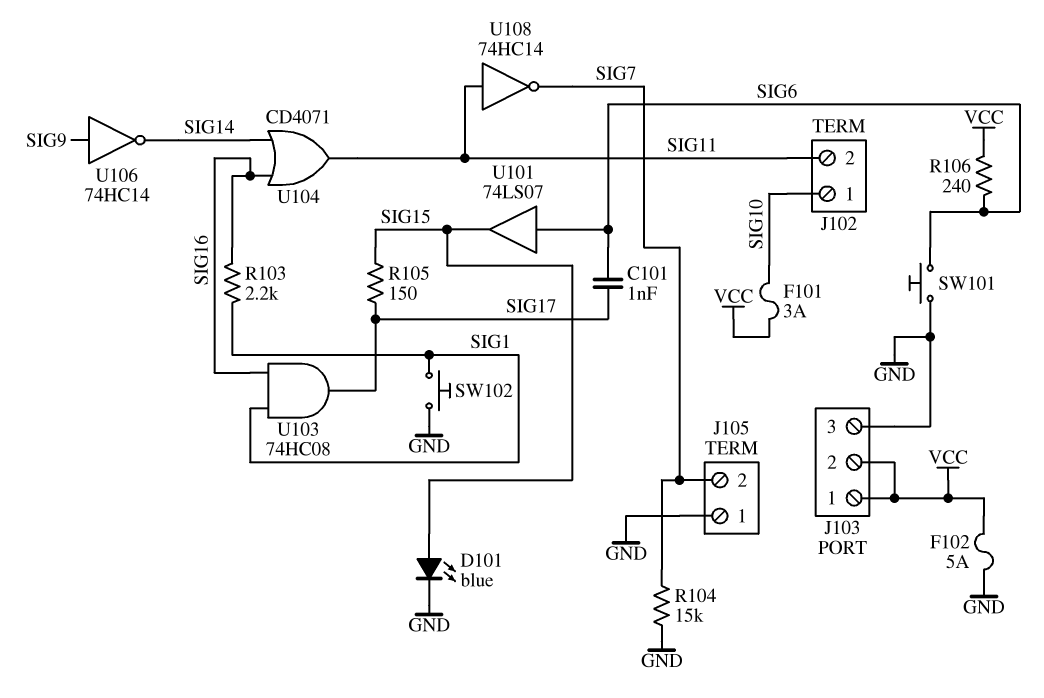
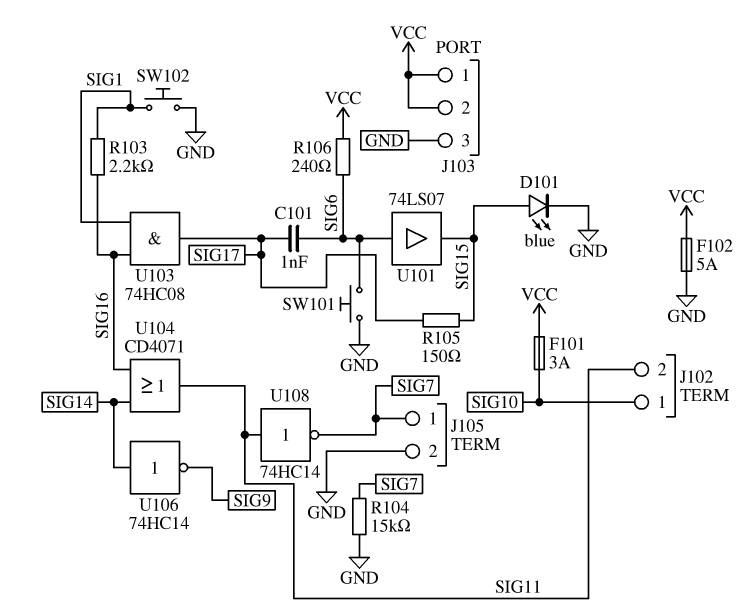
J105 pin 1: GND -> SIG7
J105 pin 2: SIG7 -> GND
U106: NOT 74HC14 (in SIG9, out SIG14) -> NOT 74HC14 (in SIG14, out SIG9)

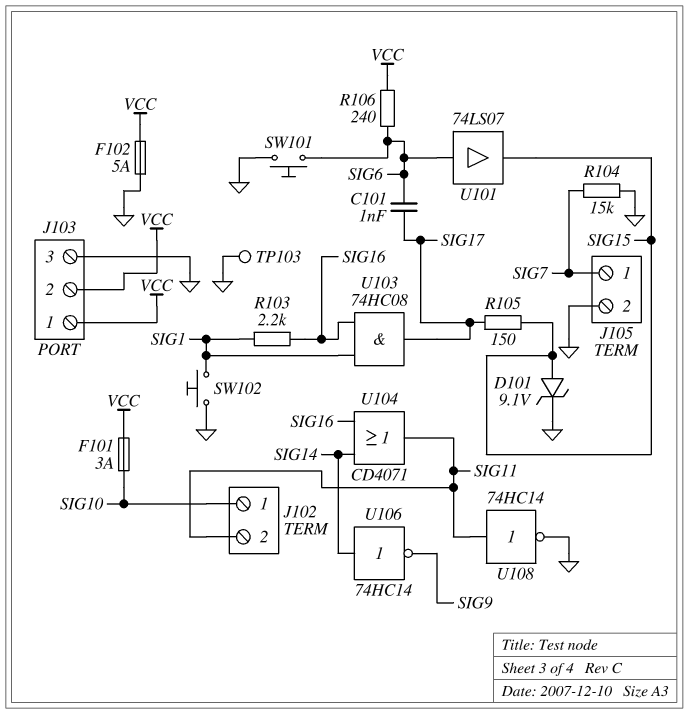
D101: LED blue (A SIG15, K GND) -> zener 9.1V (A SIG15, K GND)
TP103: none -> test point (GND)
U108: NOT 74HC14 (in SIG11, out SIG7) -> NOT 74HC14 (in SIG11, out GND)

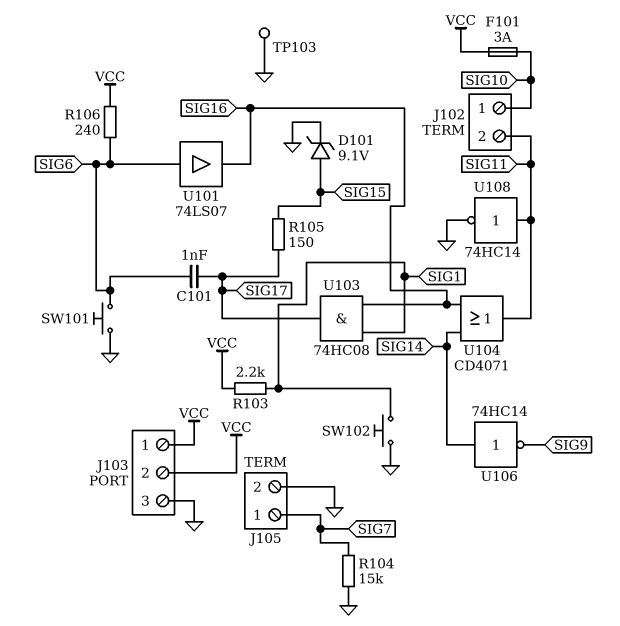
F102: 5A (GND, VCC) -> none
R103: 2.2k (SIG1, SIG16) -> 2.2k (SIG1, VCC)
U101: buffer 74LS07 (in SIG6, out SIG15) -> buffer 74LS07 (in SIG6, out SIG16)

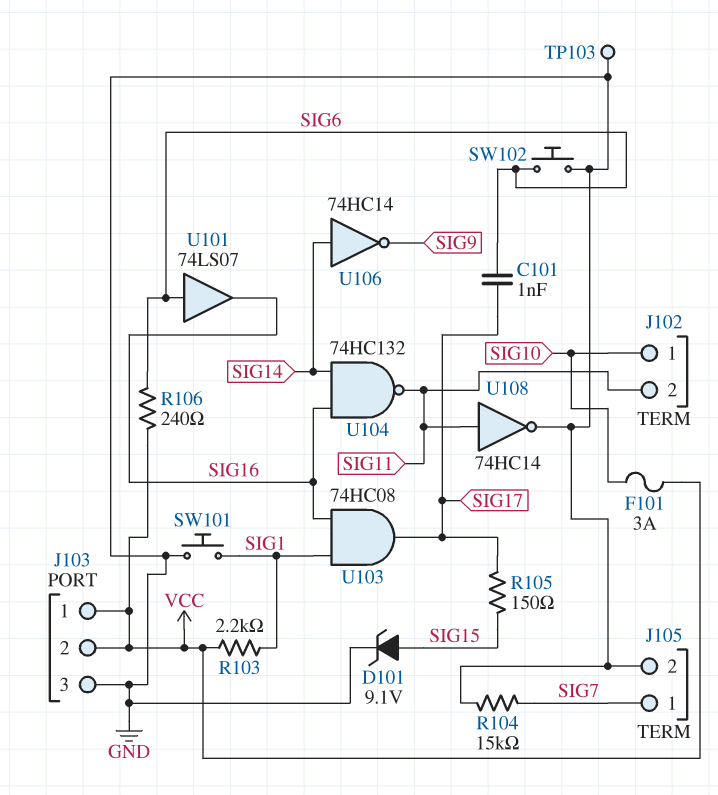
SW101: button (GND, SIG6) -> button (GND, SIG1)
SW102: button (GND, SIG1) -> button (GND, SIG6)
U104: OR CD4071 (in SIG14, in SIG16, out SIG11) -> NAND 74HC132 (in SIG14, in SIG16, out SIG11)

